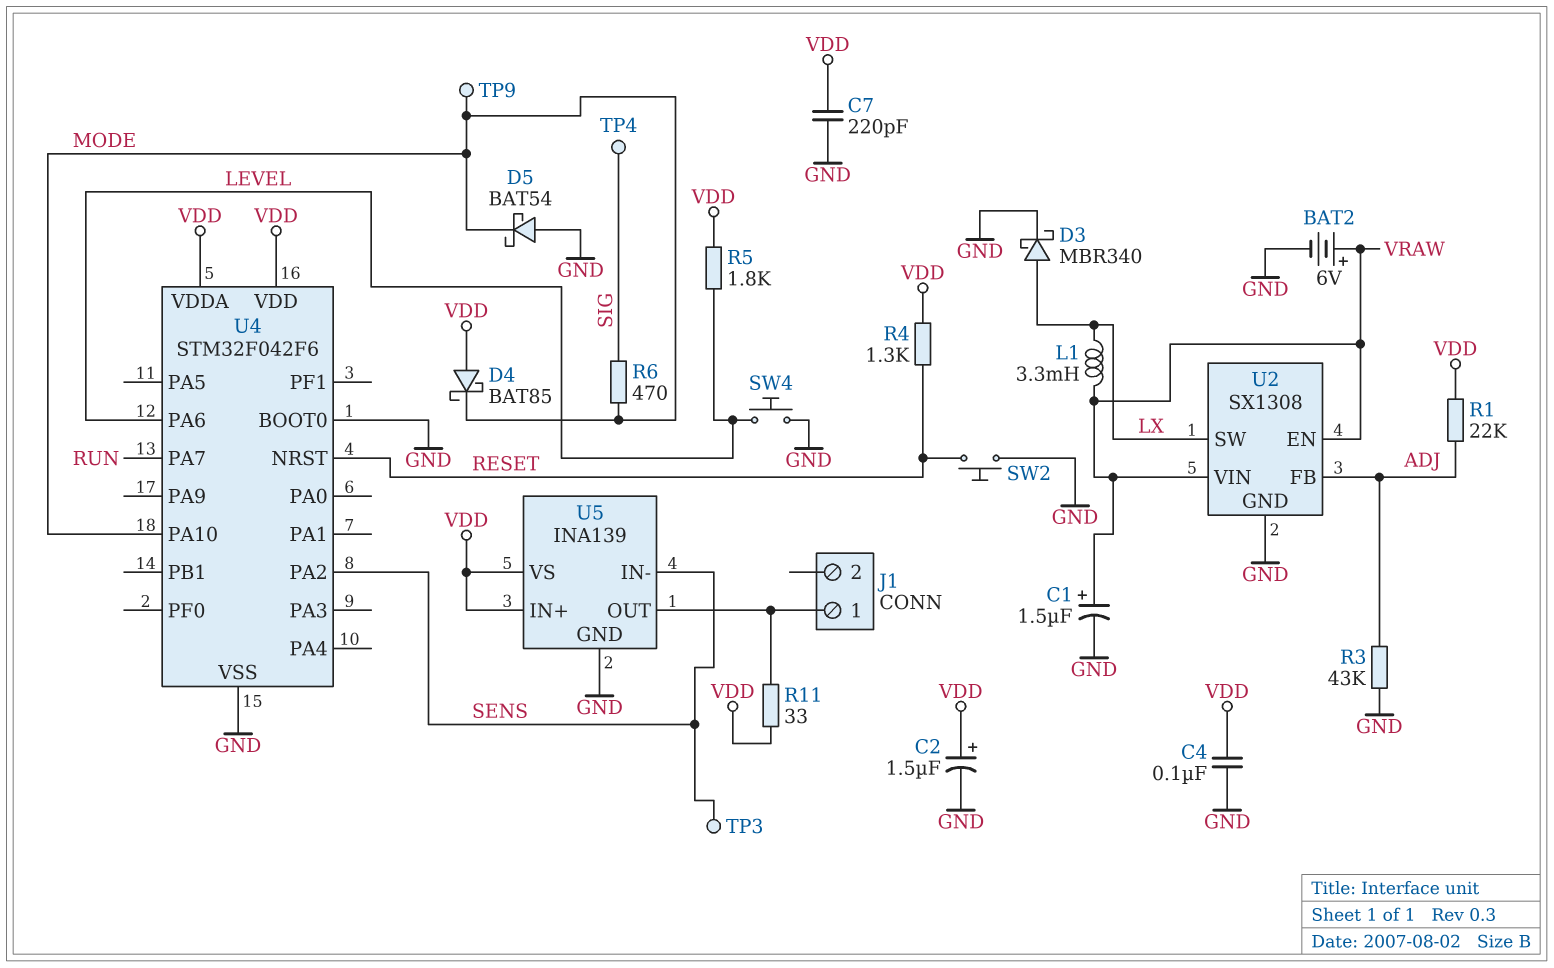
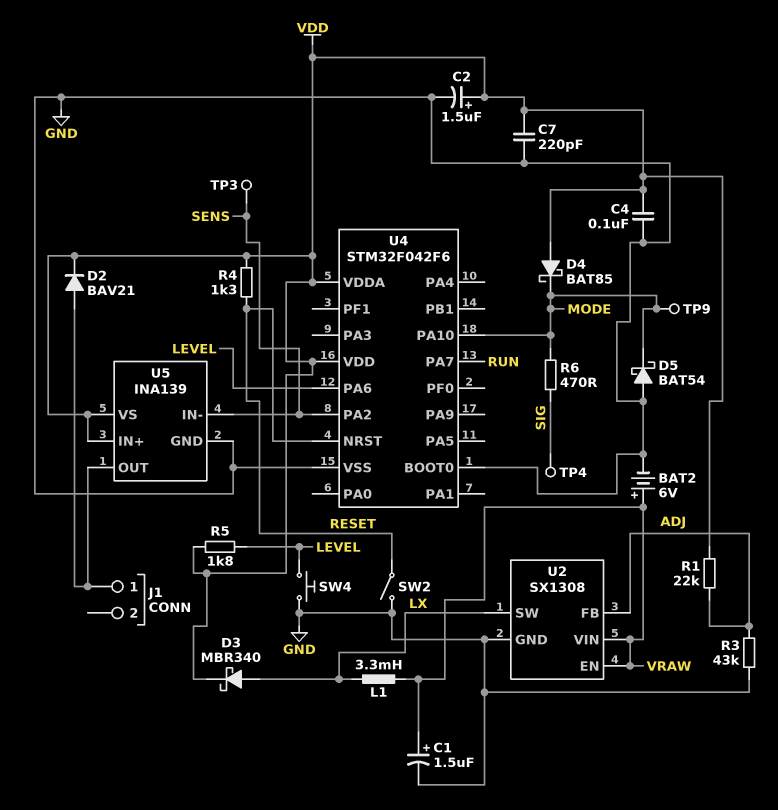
D2: none -> diode BAV21 (A J1/1, K VDD)
D3: schottky MBR340 (A LX, K GND) -> schottky MBR340 (A LX, K VDD)
R11: 33 (J1/1, VDD) -> none
SW2: button (GND, RESET) -> switch (GND, RESET)

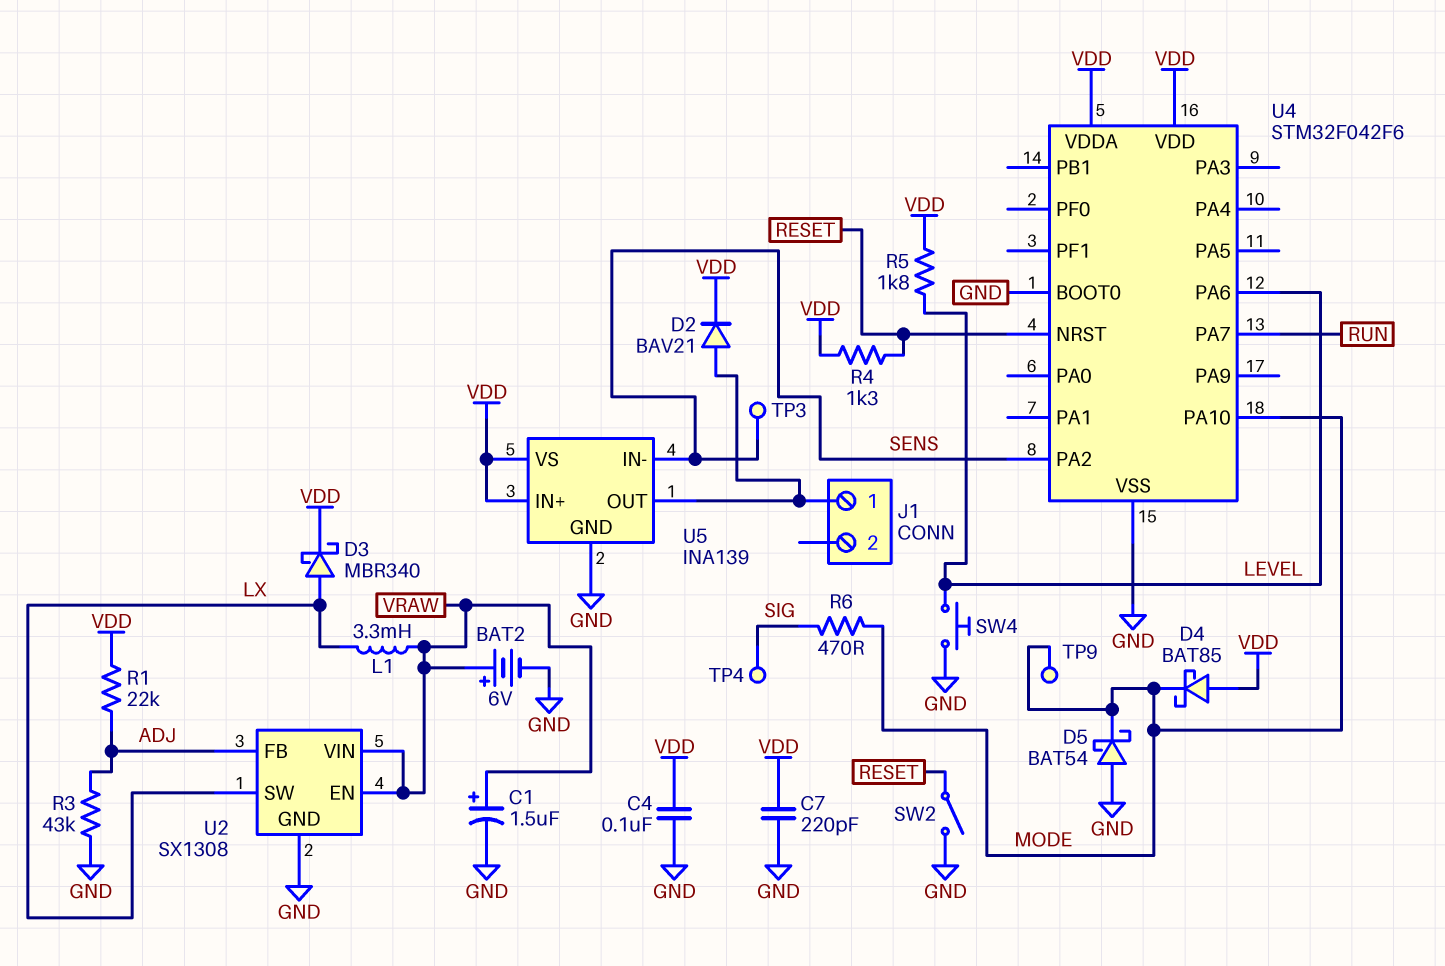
C2: 1.5uF (plus VDD, minus GND) -> none

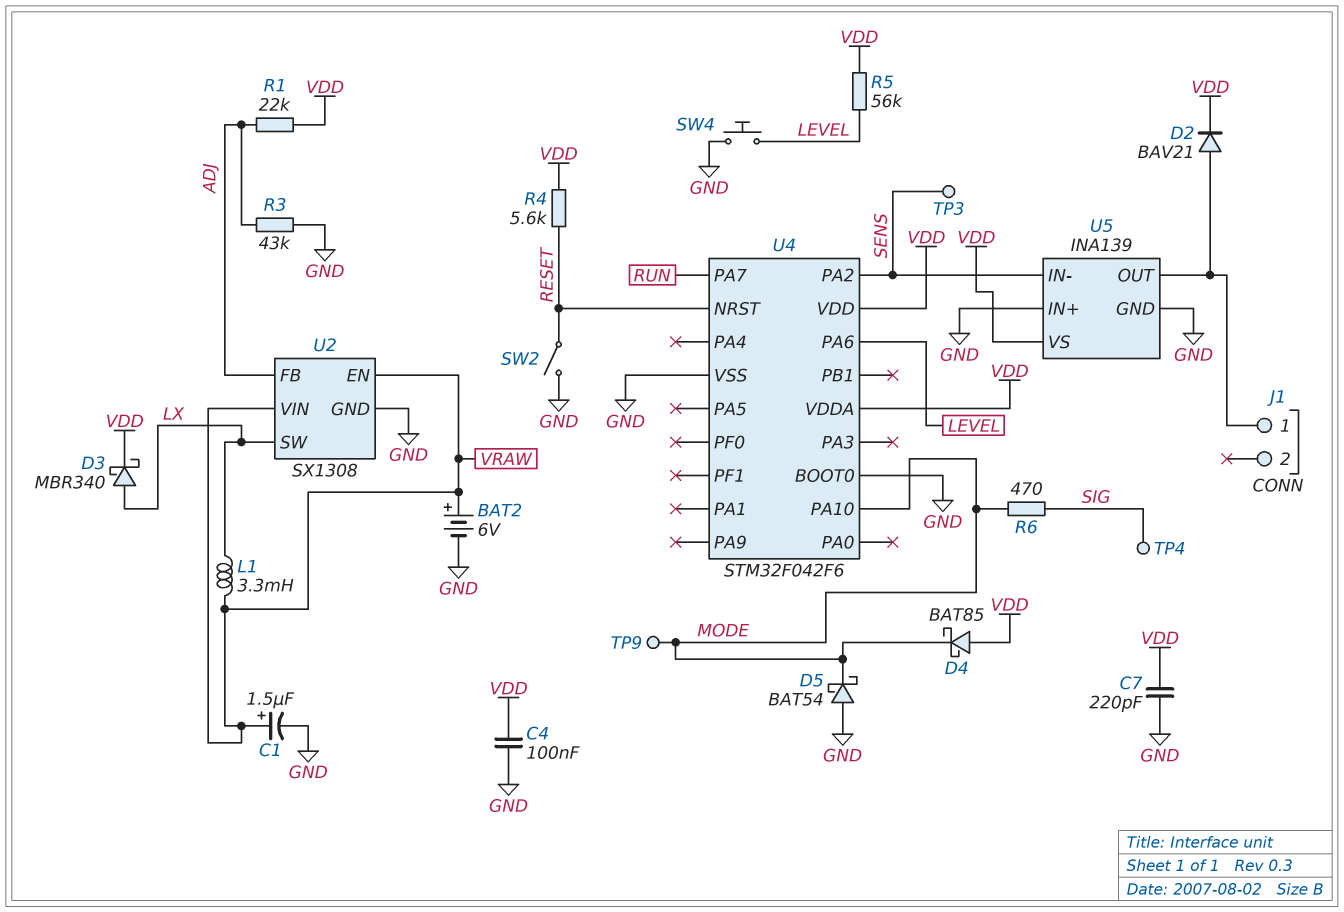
R4: 1.3k (RESET, VDD) -> 5.6k (RESET, VDD)
R5: 1.8k (LEVEL, VDD) -> 56k (LEVEL, VDD)
U5 pin IN+: VDD -> GND

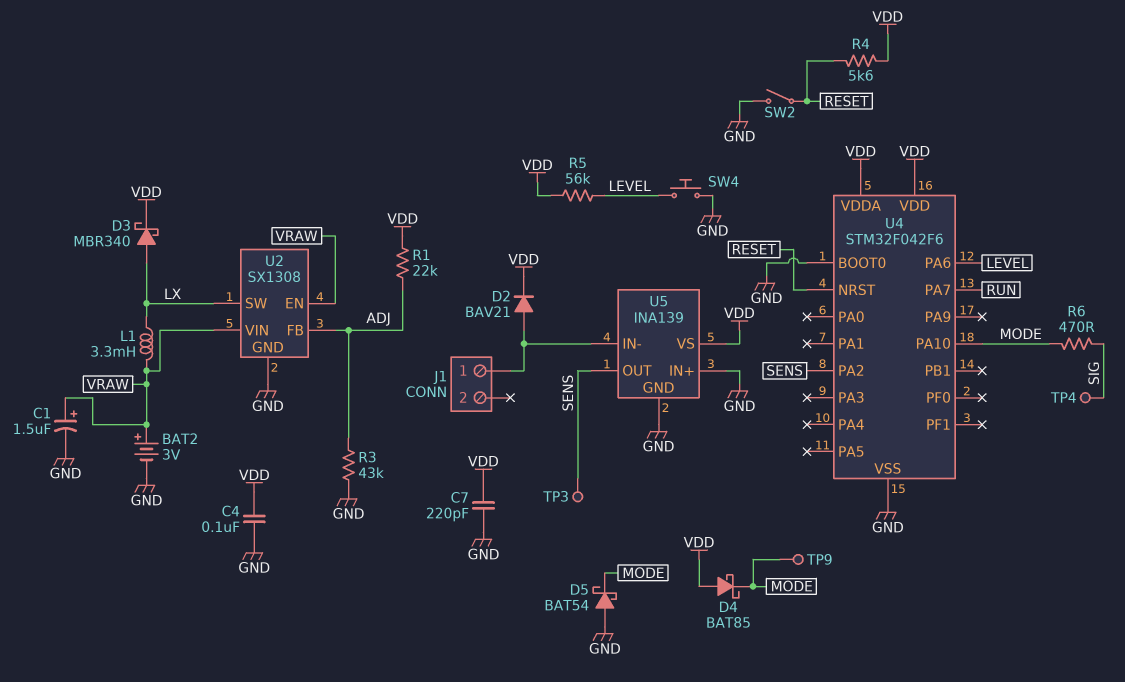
BAT2: 6V (plus VRAW, minus GND) -> 3V (plus VRAW, minus GND)
U5 pin IN-: SENS -> J1/1
U5 pin OUT: J1/1 -> SENS

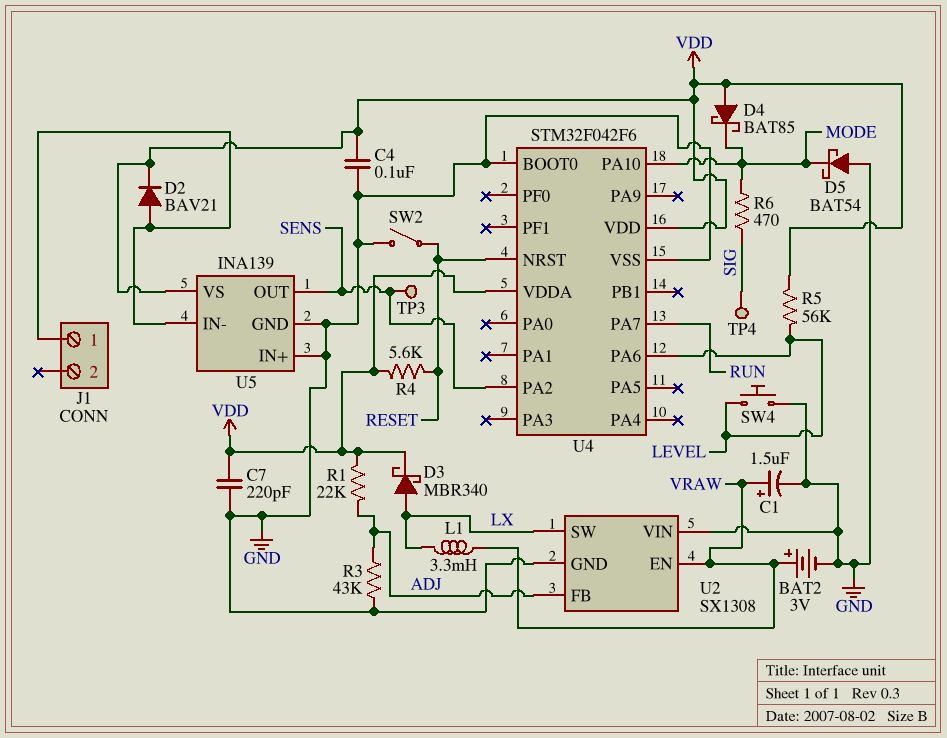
TP9: test point (MODE) -> none
U2 pin VIN: VRAW -> GND

